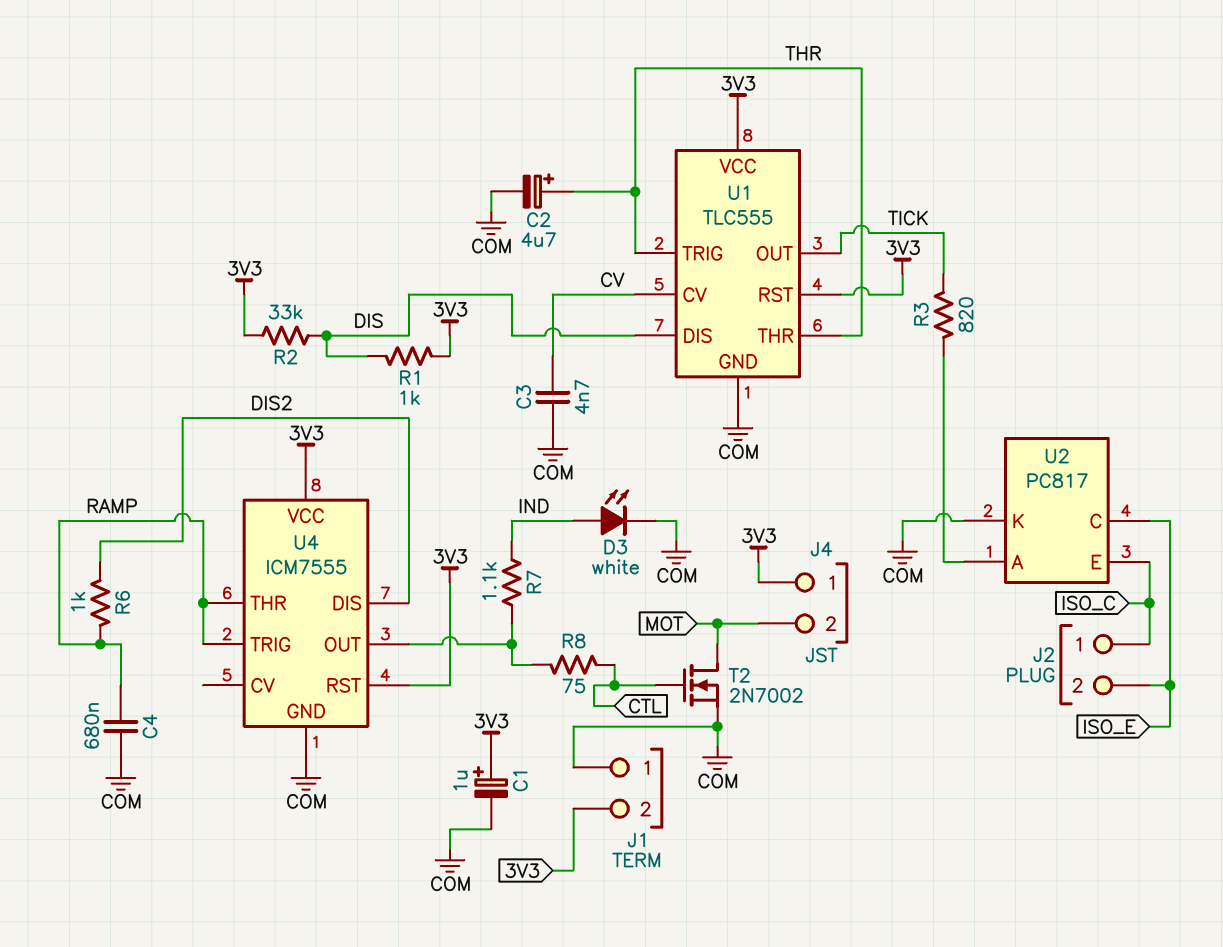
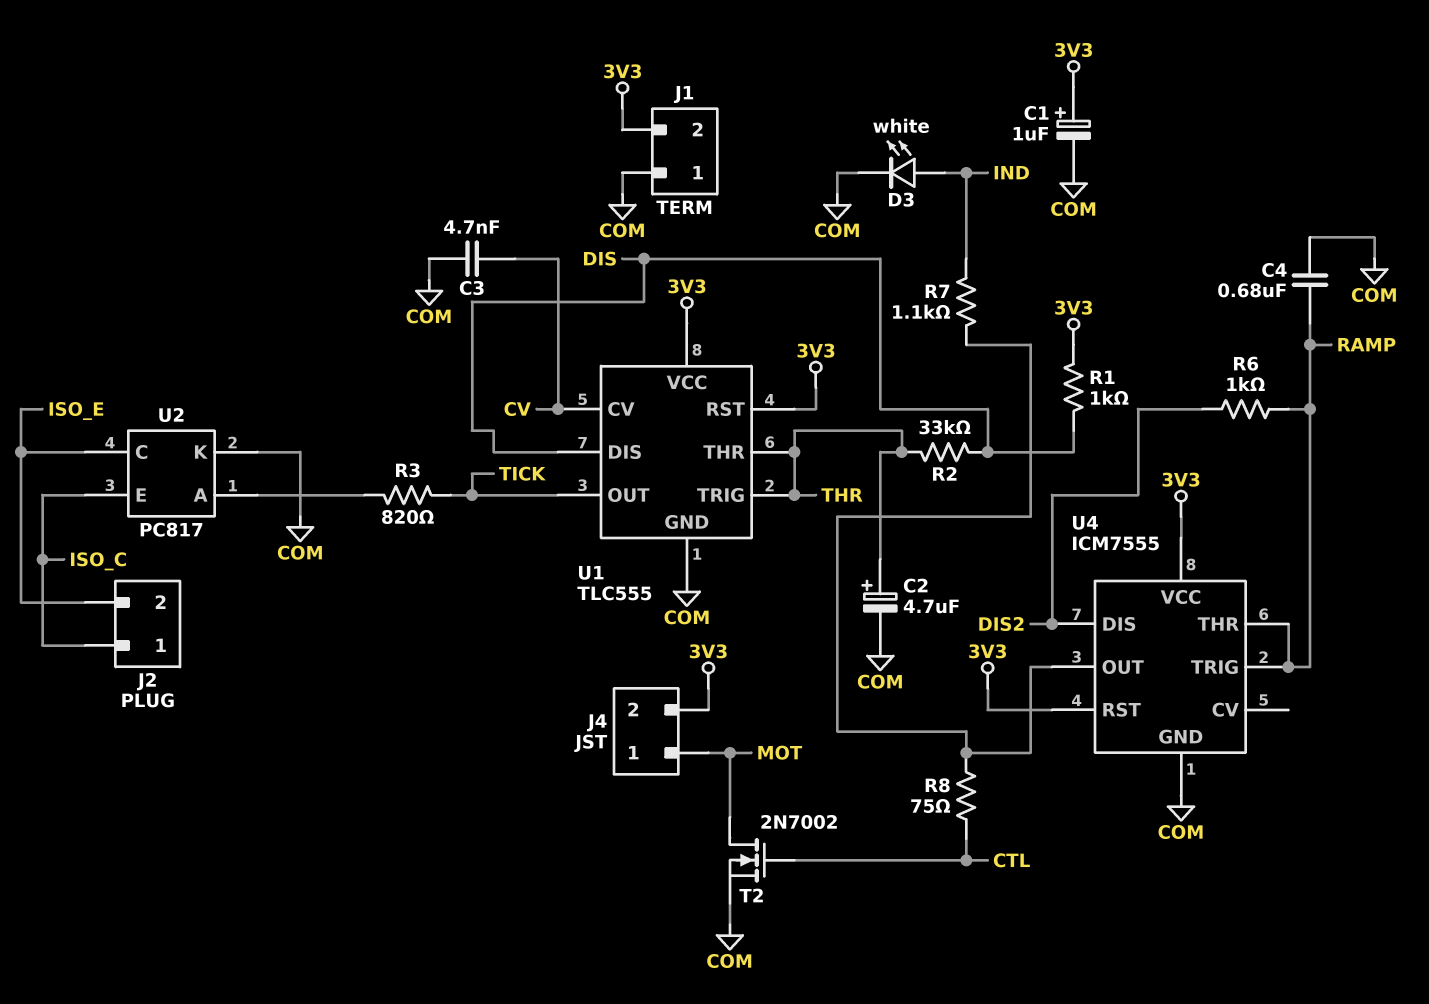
J4 pin 1: 3V3 -> MOT
J4 pin 2: MOT -> 3V3
R2: 33k (3V3, DIS) -> 33k (DIS, THR)

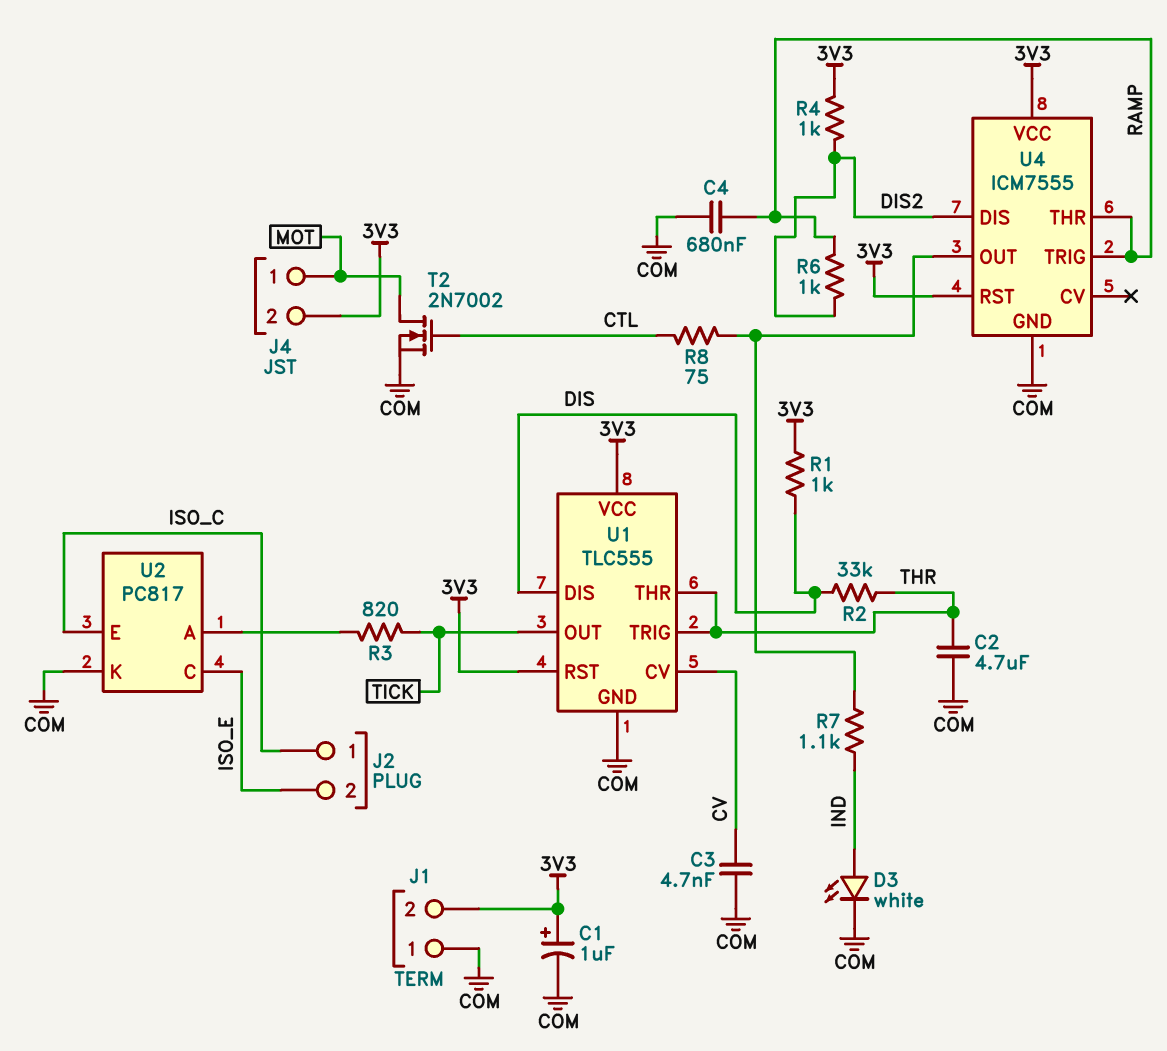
C2: 4.7uF (plus THR, minus COM) -> 4.7uF (COM, THR)
R4: none -> 1k (3V3, DIS2)

